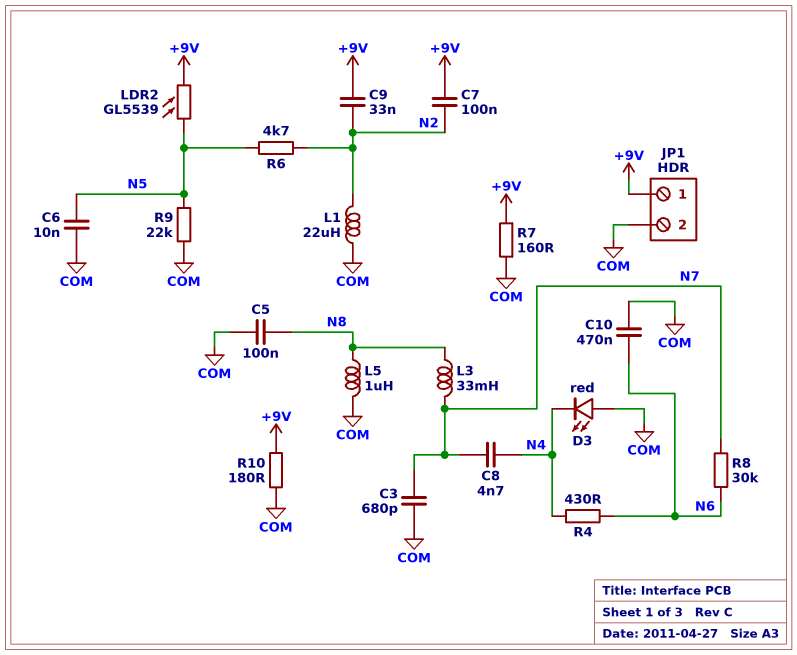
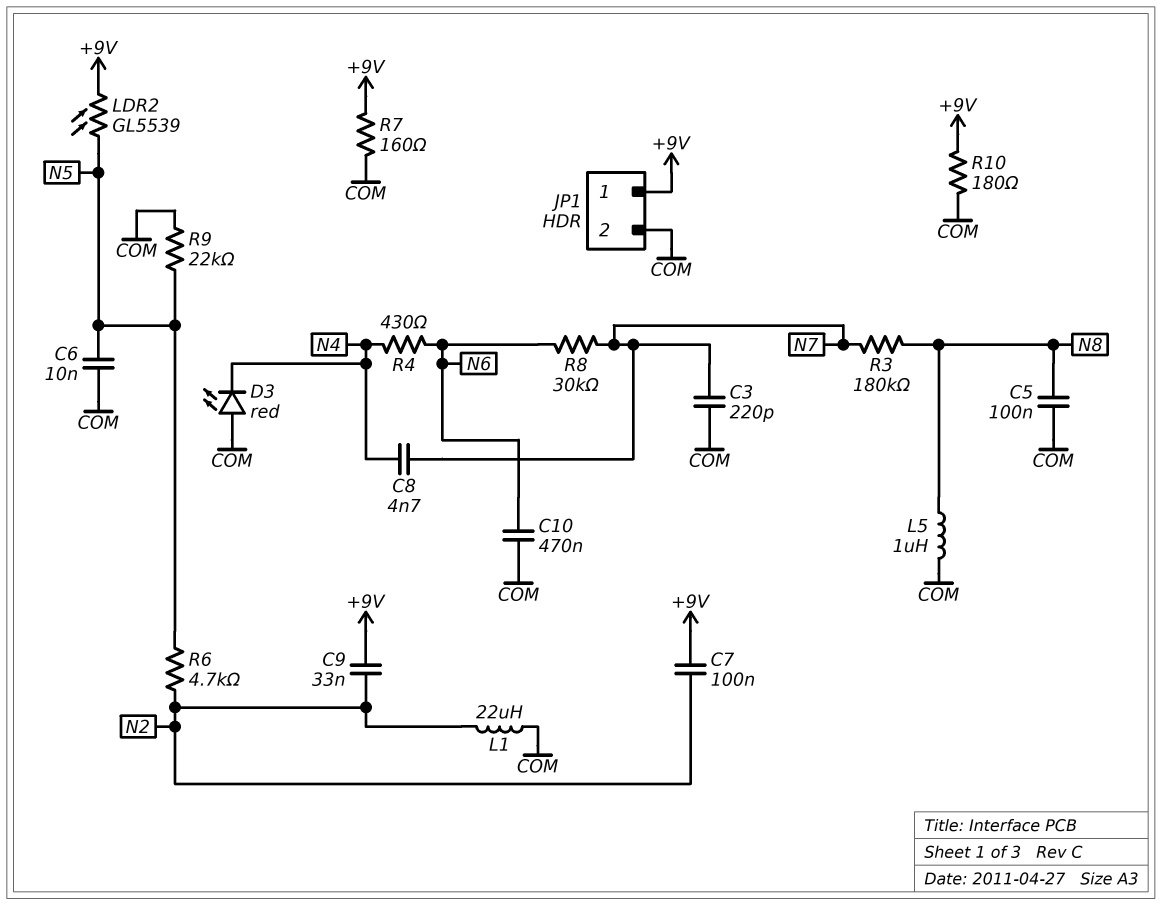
C3: 680pF (COM, N7) -> 220pF (COM, N7)
L3: 33mH (N7, N8) -> none
R3: none -> 180k (N7, N8)

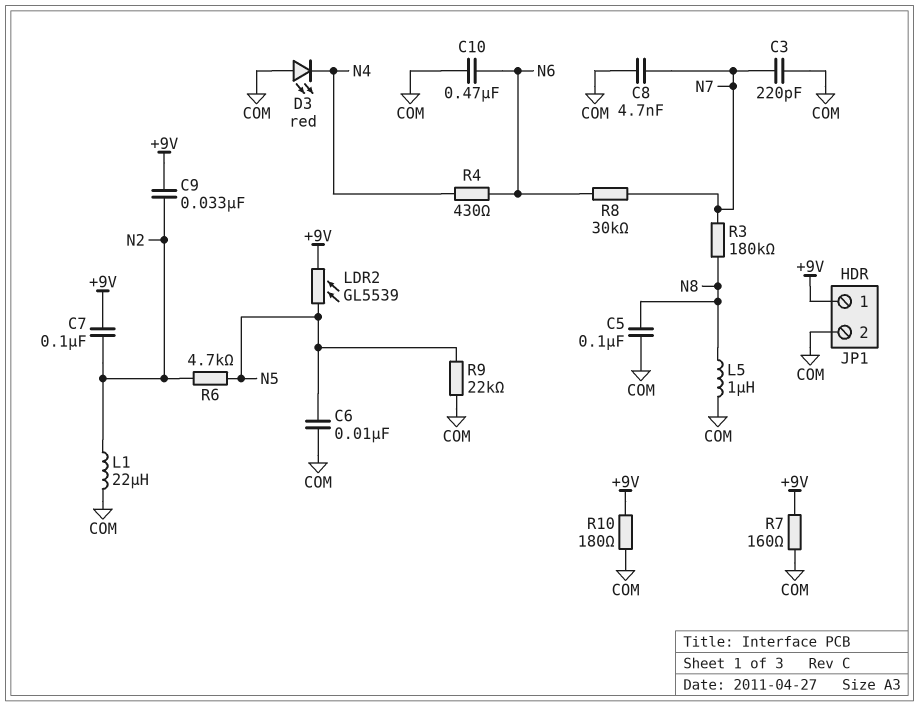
C8: 4.7nF (N4, N7) -> 4.7nF (COM, N7)

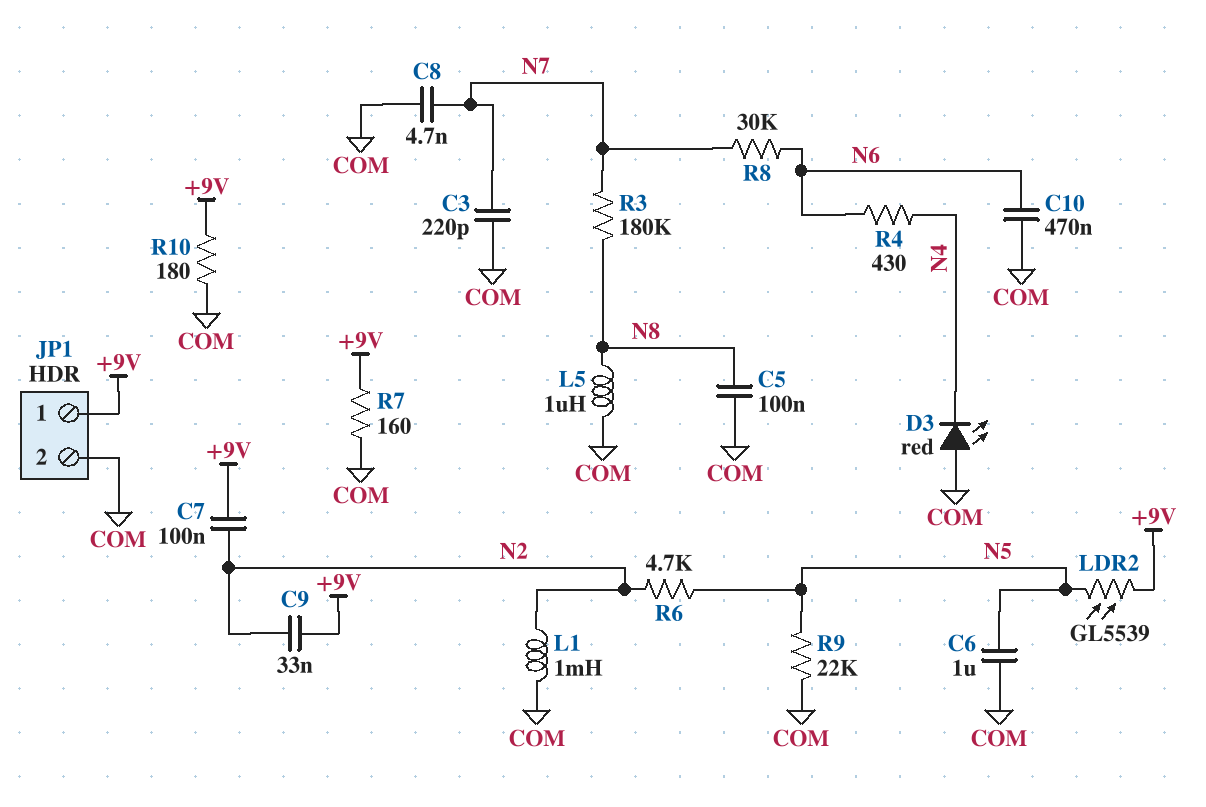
C6: 10nF (COM, N5) -> 1uF (COM, N5)
L1: 22uH (COM, N2) -> 1mH (COM, N2)

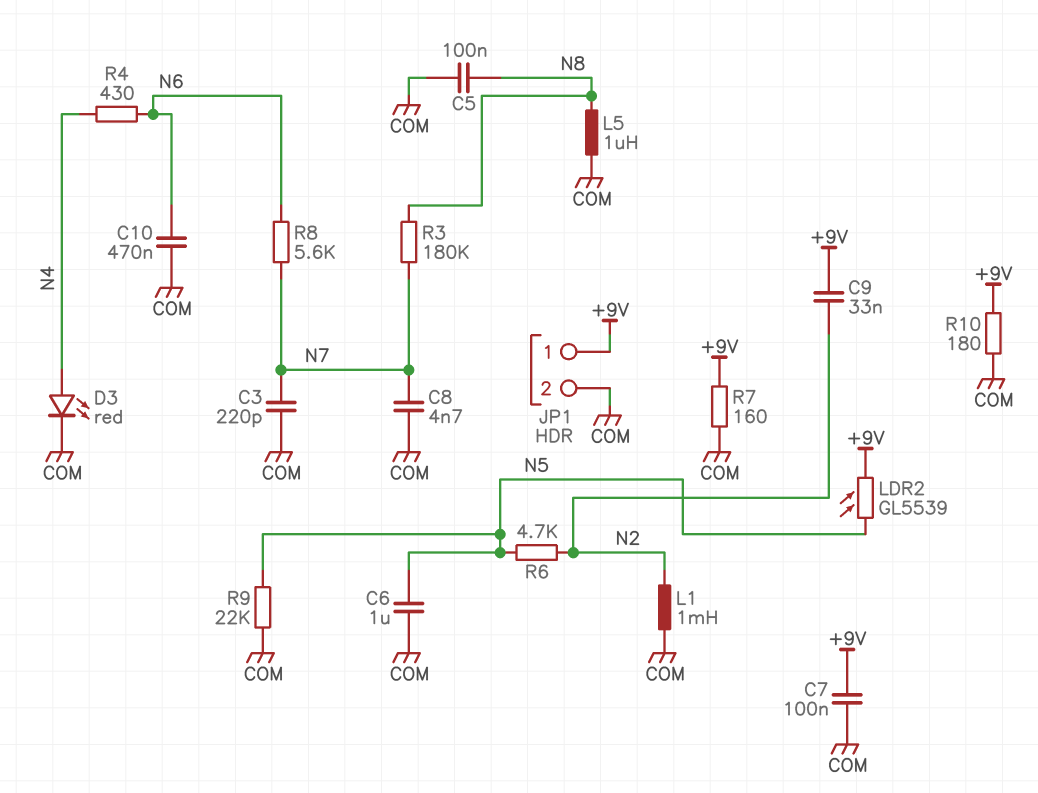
C7: 100nF (+9V, N2) -> 100nF (+9V, COM)
D3: LED red (A COM, K N4) -> LED red (A N4, K COM)
R8: 30k (N6, N7) -> 5.6k (N6, N7)

